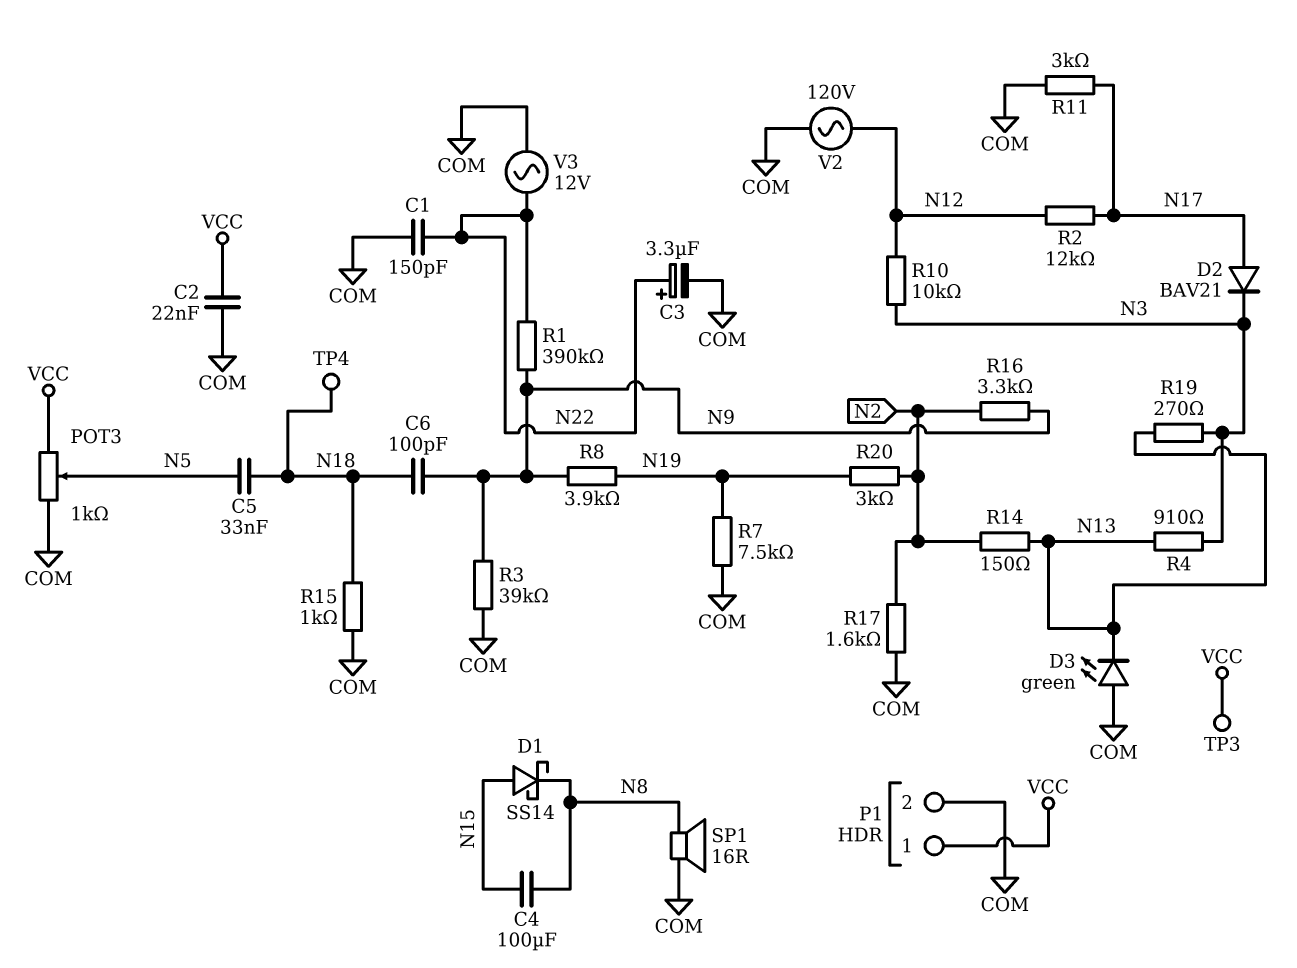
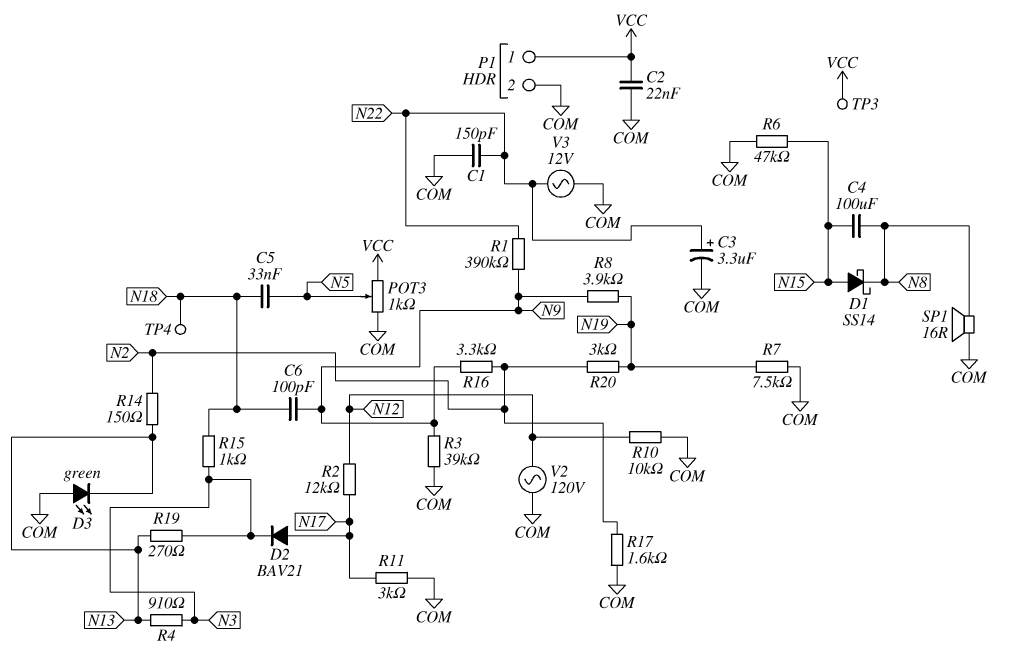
R6: none -> 47k (COM, N15)
R10: 10k (N3, N12) -> 10k (COM, N12)
R15: 1k (COM, N18) -> 1k (N3, N18)

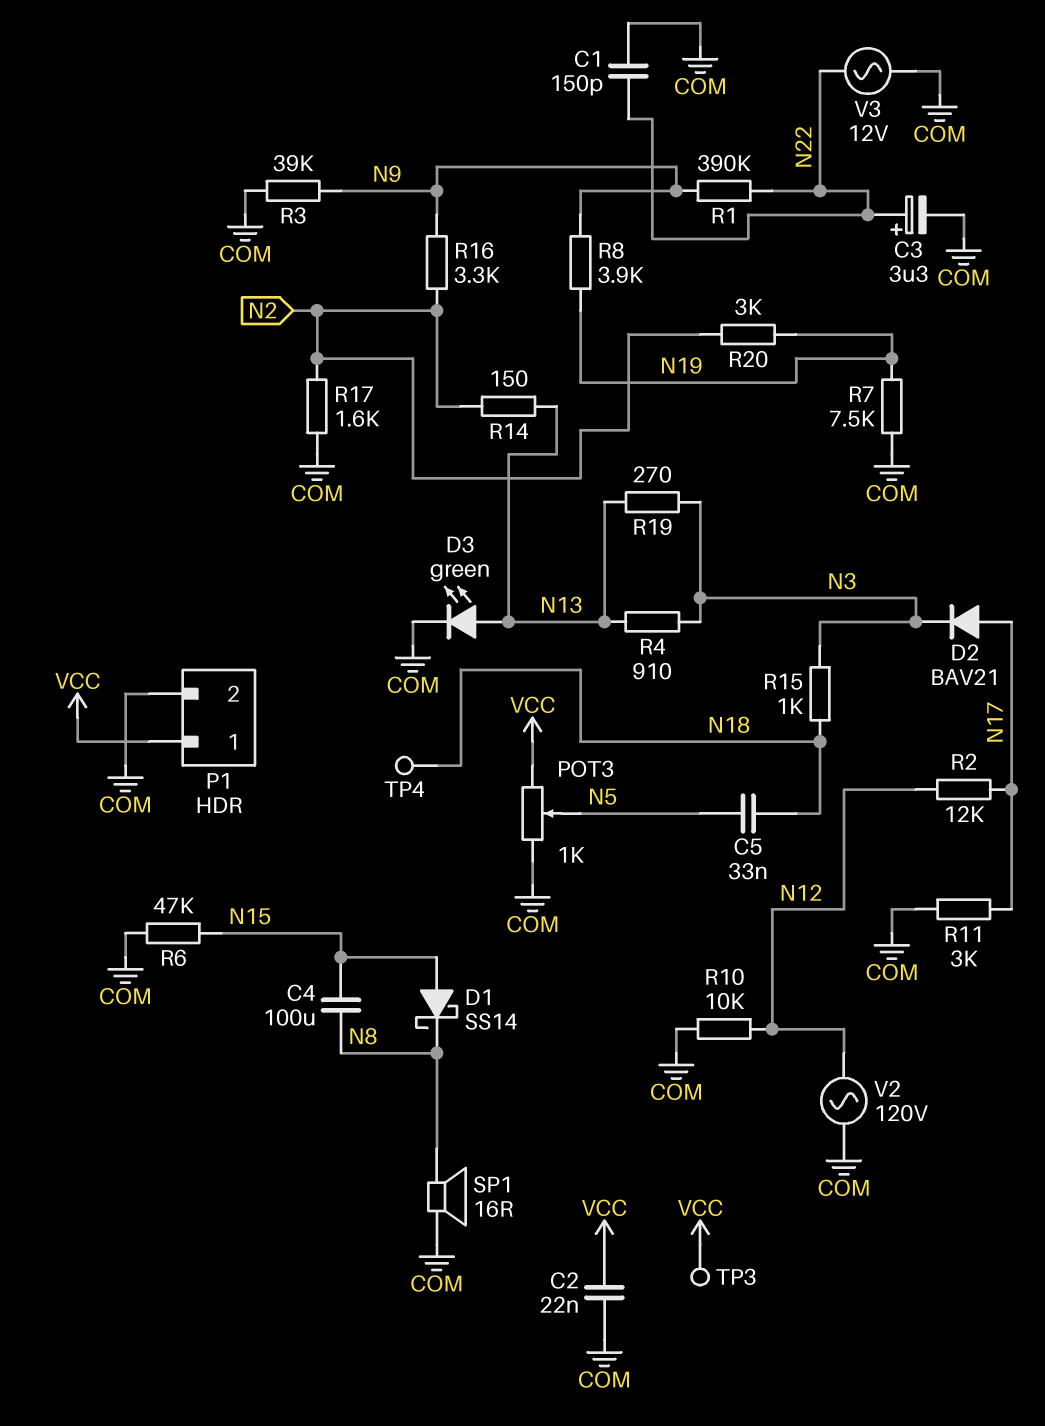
C6: 100pF (N9, N18) -> none
D3: LED green (A COM, K N13) -> LED green (A N13, K COM)

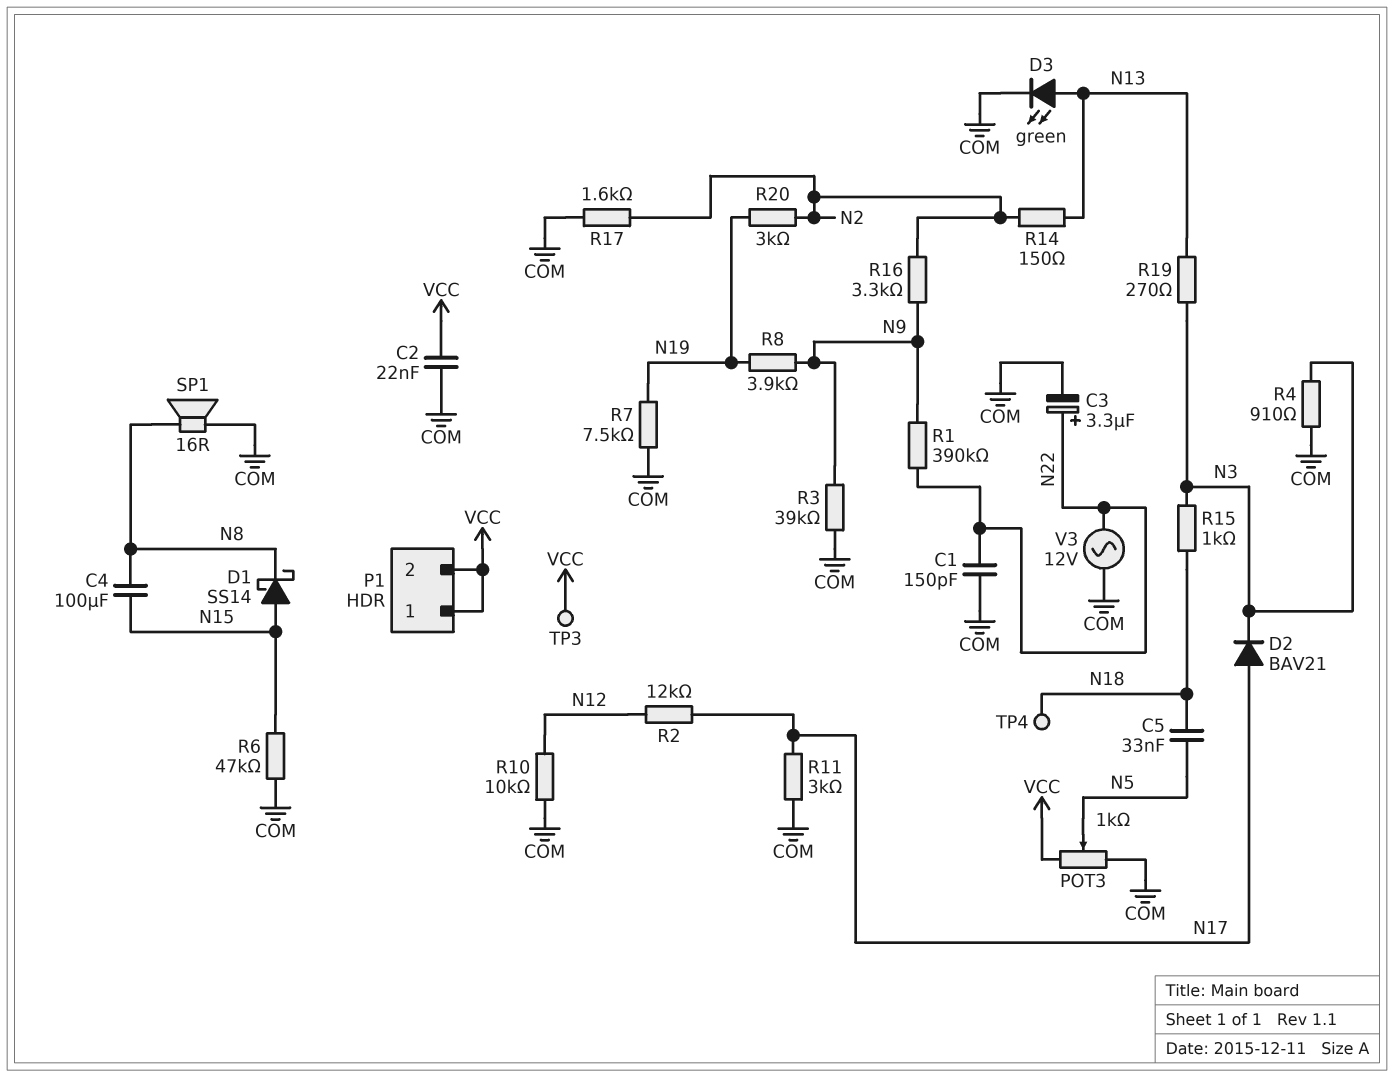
P1 pin 2: COM -> VCC
R4: 910 (N3, N13) -> 910 (COM, N3)
V2: AC 120V (COM, N12) -> none

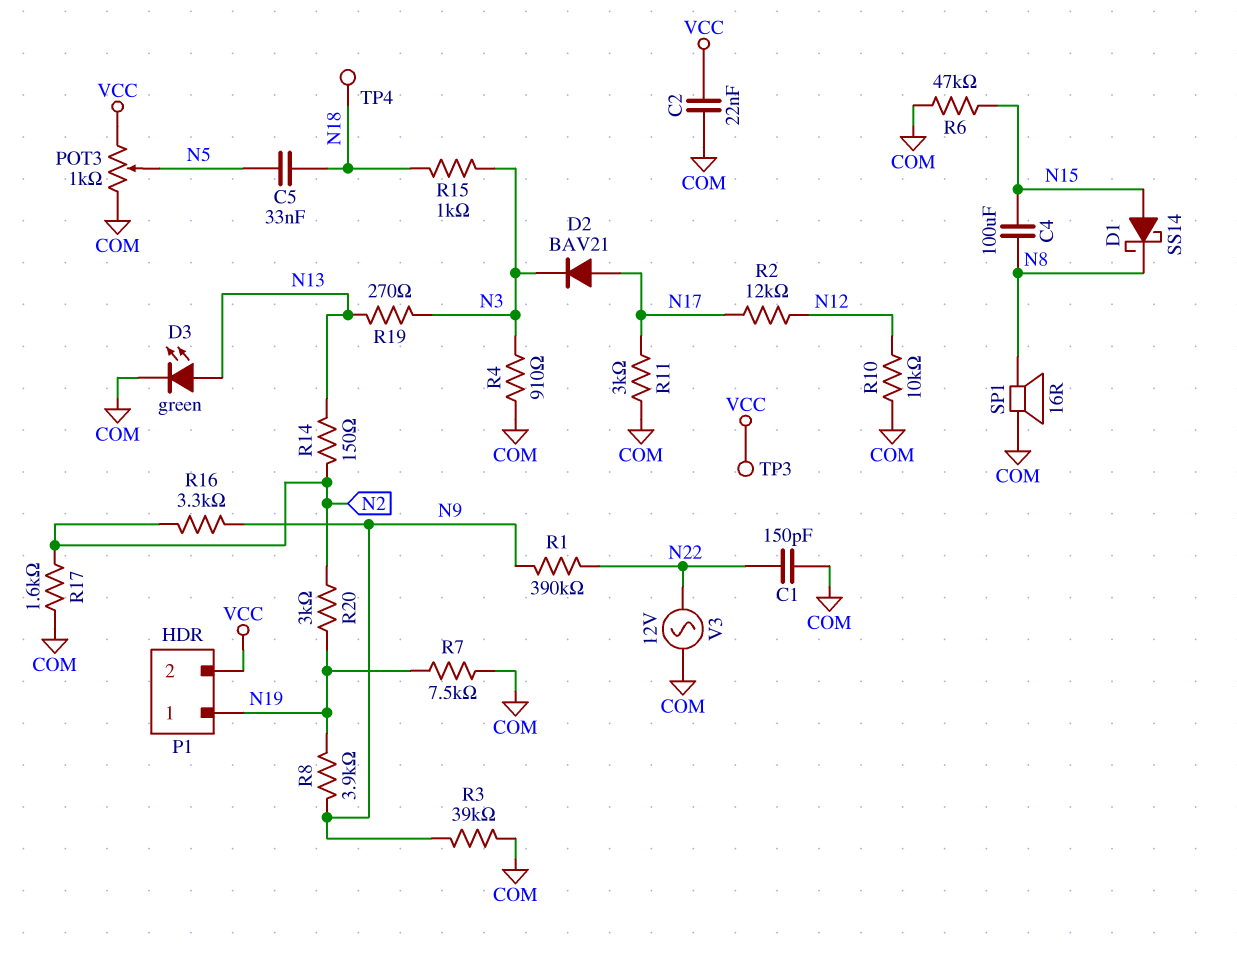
C3: 3.3uF (plus N22, minus COM) -> none
P1 pin 1: VCC -> N19

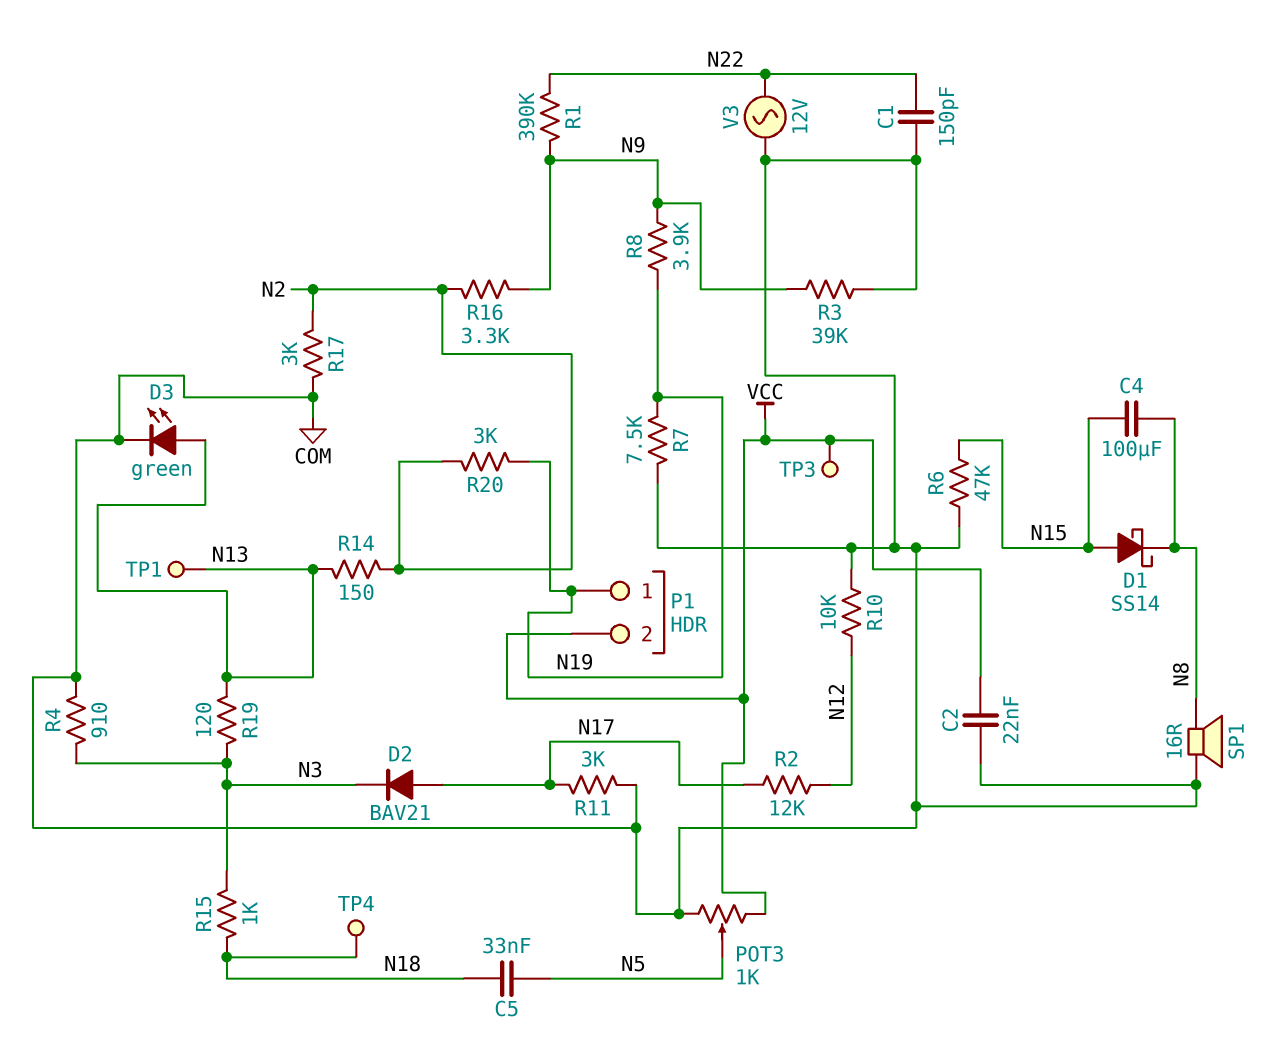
R17: 1.6k (COM, N2) -> 3k (COM, N2)
R19: 270 (N3, N13) -> 120 (N3, N13)
TP1: none -> test point (N13)

